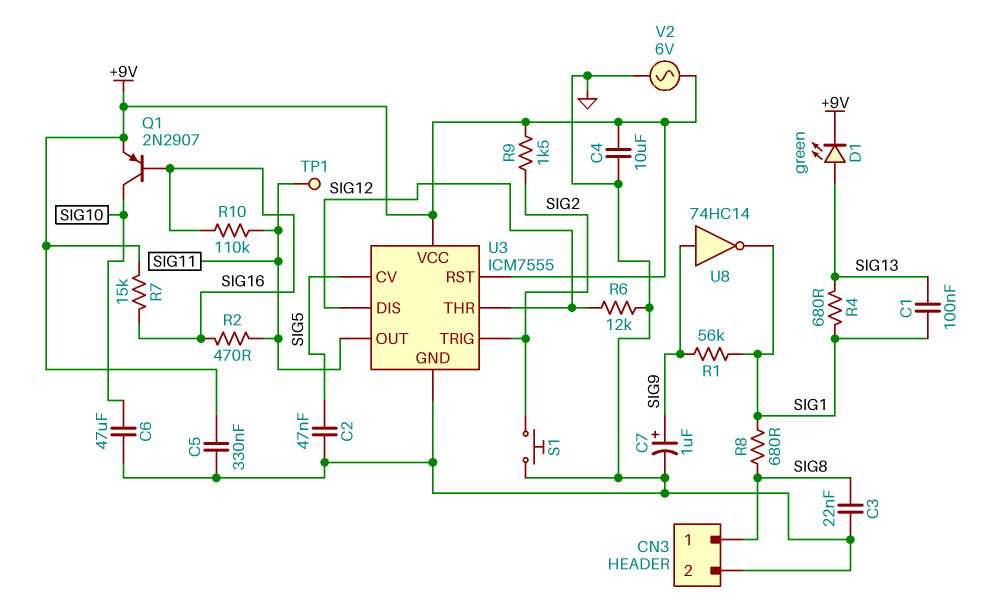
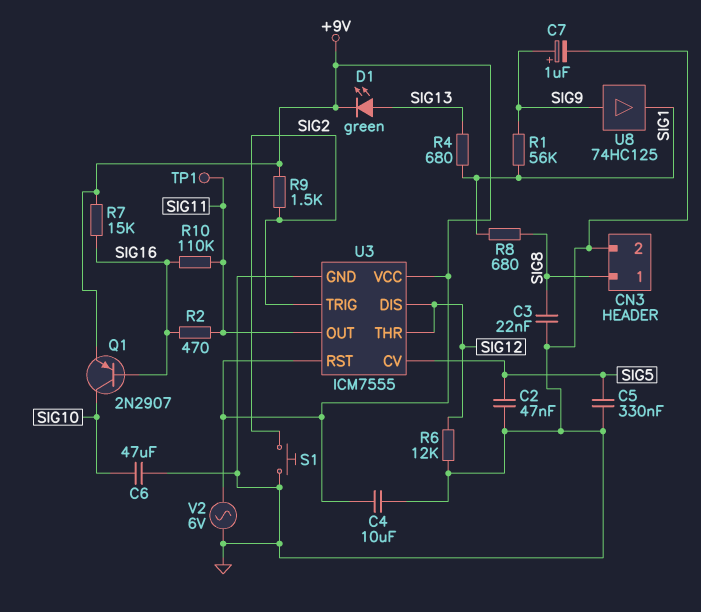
C1: 100nF (SIG1, SIG13) -> none
C5: 330nF (+9V, GND) -> 330nF (GND, SIG5)
U8: NOT 74HC14 (in SIG9, out SIG1) -> buffer 74HC125 (in SIG9, out SIG1)

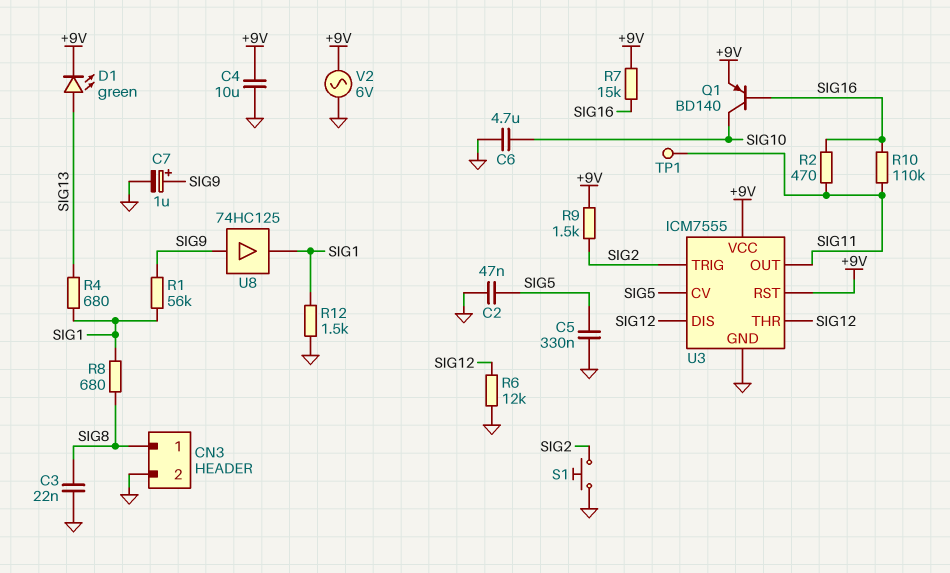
C6: 47uF (GND, SIG10) -> 4.7uF (GND, SIG10)
Q1: PNP 2N2907 (B SIG16, C SIG10, E +9V) -> PNP BD140 (B SIG16, C SIG10, E +9V)
R12: none -> 1.5k (GND, SIG1)

